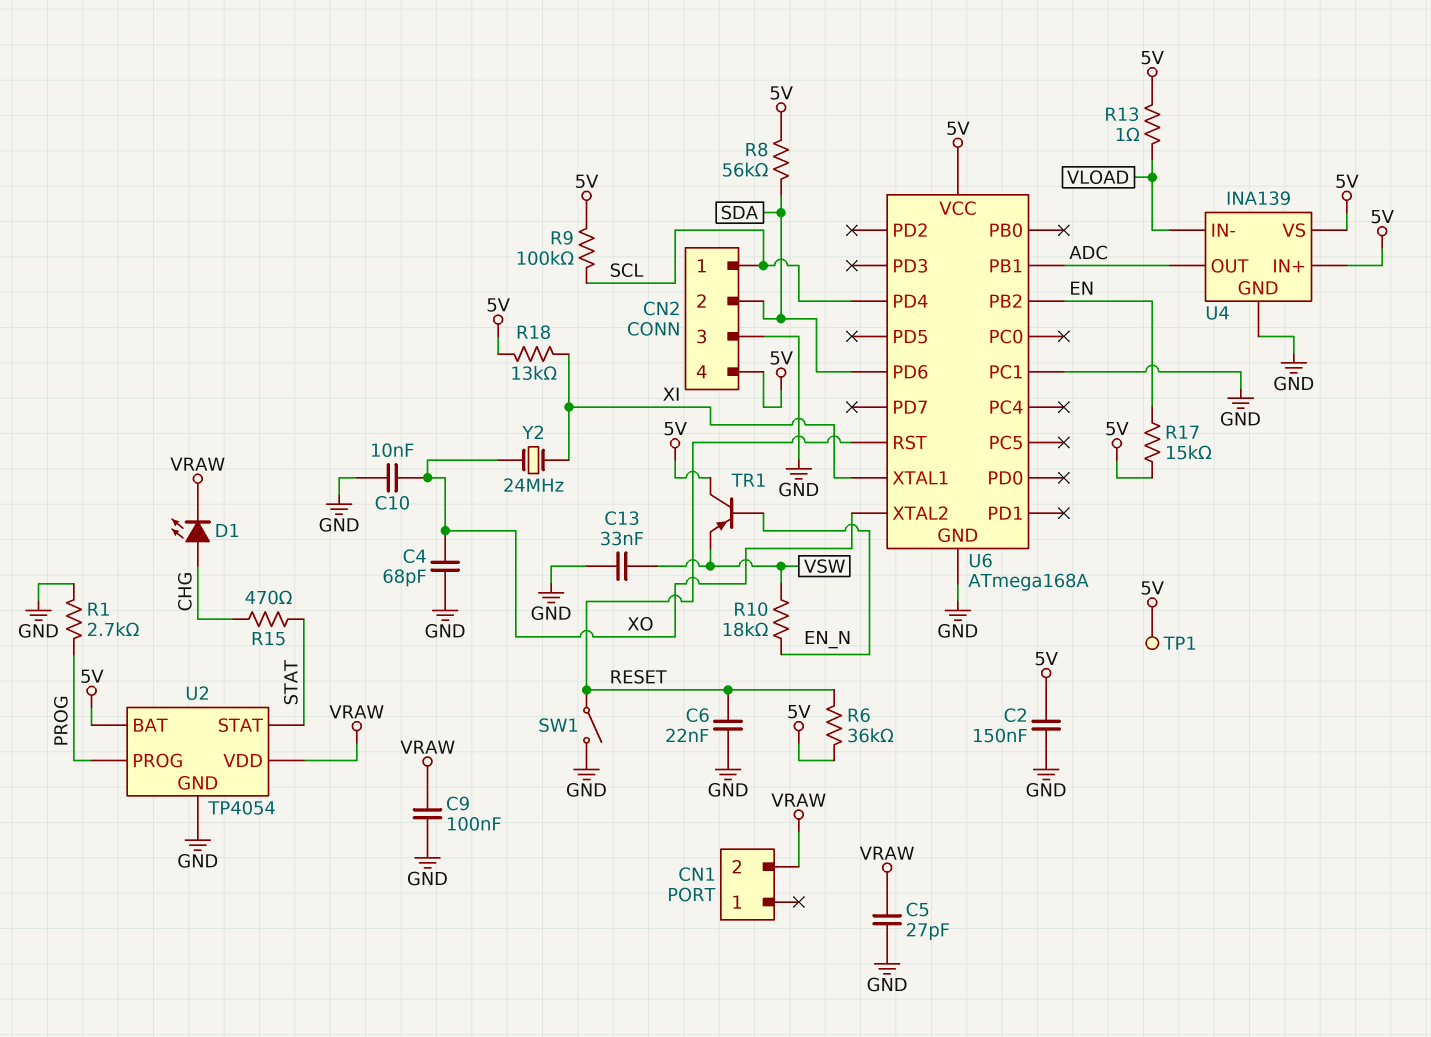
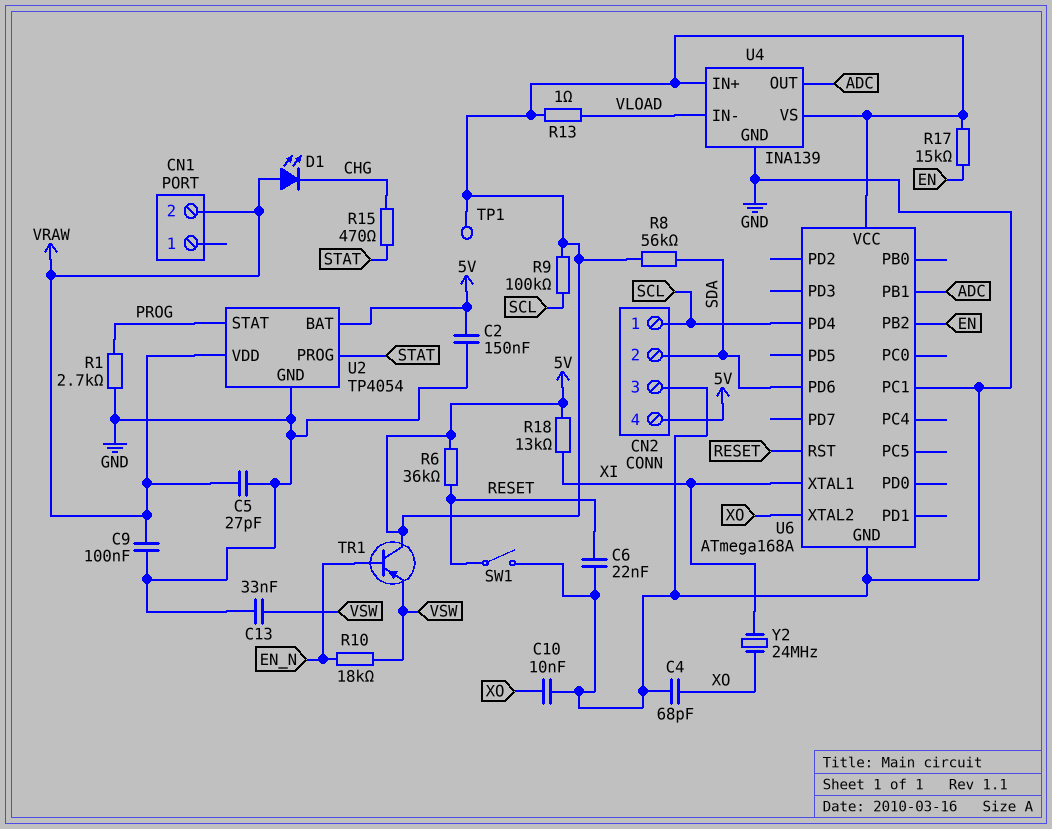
D1: LED (A CHG, K VRAW) -> LED (A VRAW, K CHG)
U2 pin PROG: PROG -> STAT
U2 pin STAT: STAT -> PROG

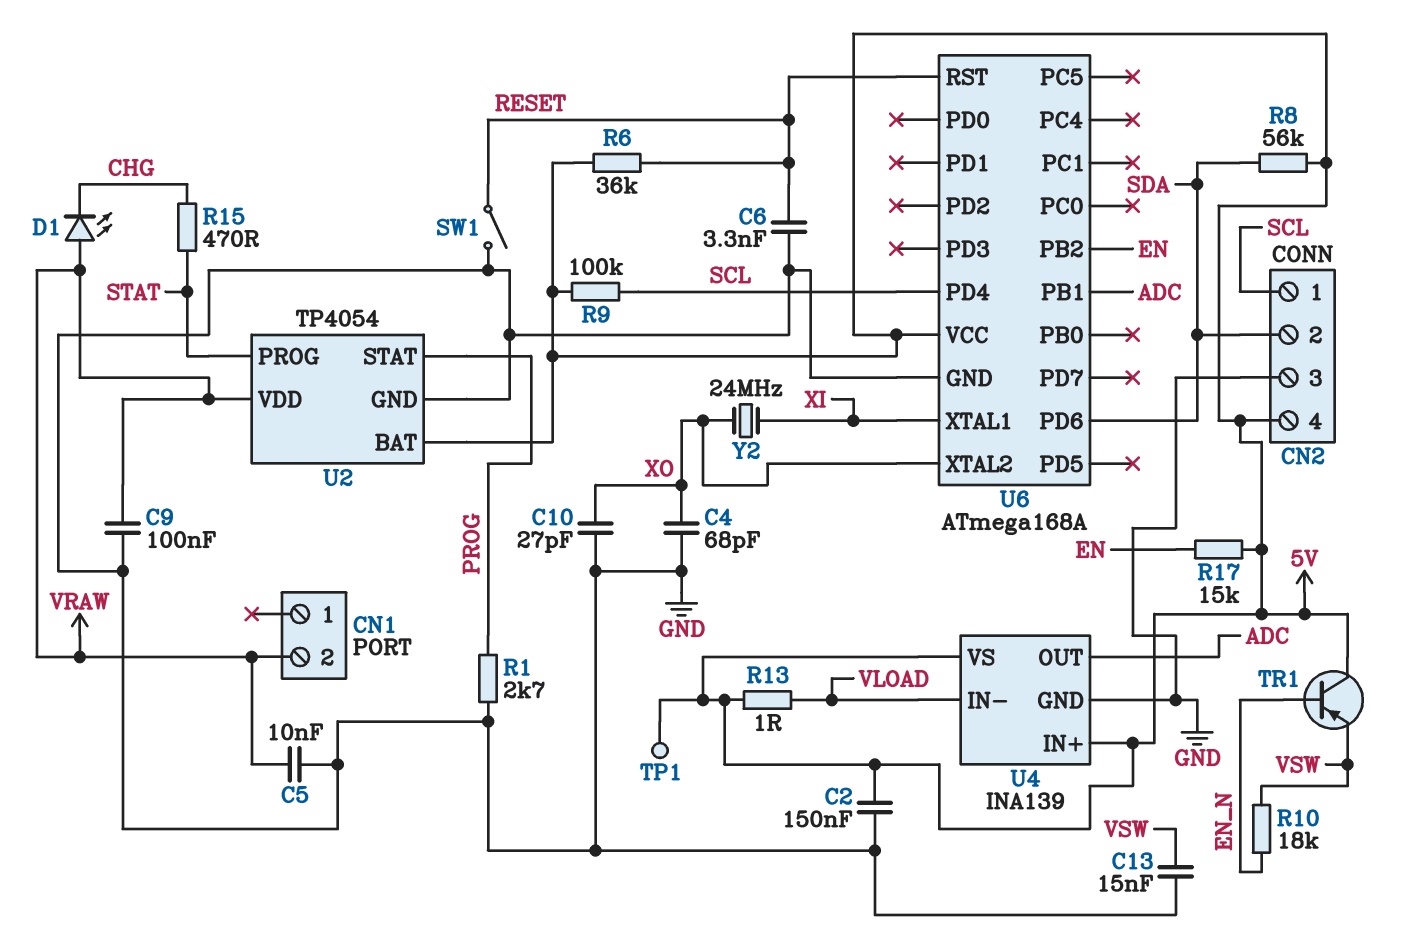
C5: 27pF (GND, VRAW) -> 10nF (GND, VRAW)
C6: 22nF (GND, RESET) -> 3.3nF (GND, RESET)
C10: 10nF (GND, XO) -> 27pF (GND, XO)
C13: 33nF (GND, VSW) -> 15nF (GND, VSW)
R18: 13k (5V, XI) -> none
U6 pin PC1: GND -> none

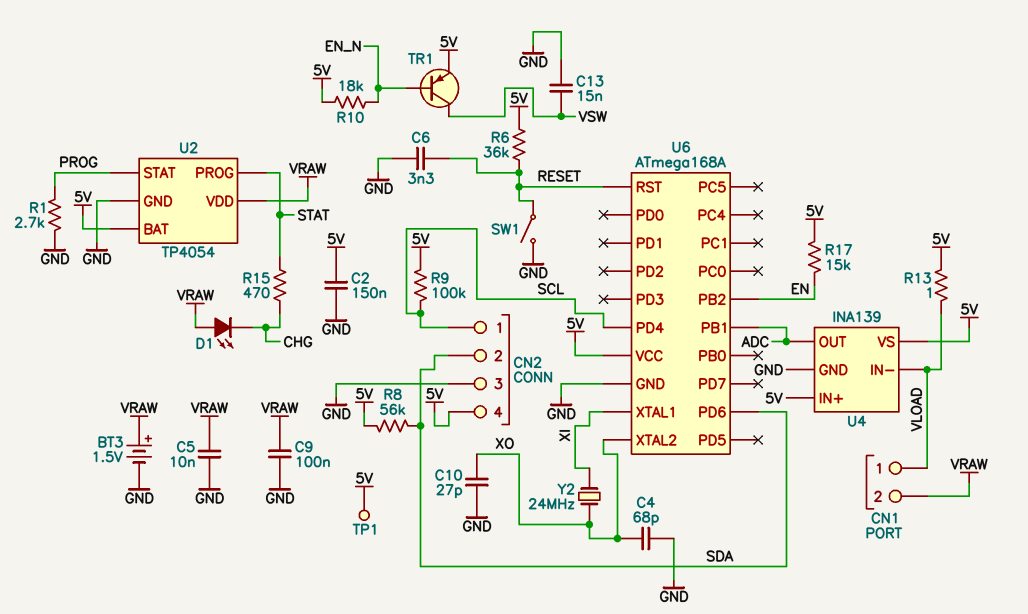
BT3: none -> 1.5V (plus VRAW, minus GND)
CN1 pin 1: none -> VLOAD
R10: 18k (EN_N, VSW) -> 18k (5V, EN_N)
TR1: PNP (B EN_N, C 5V, E VSW) -> PNP (B EN_N, C VSW, E 5V)

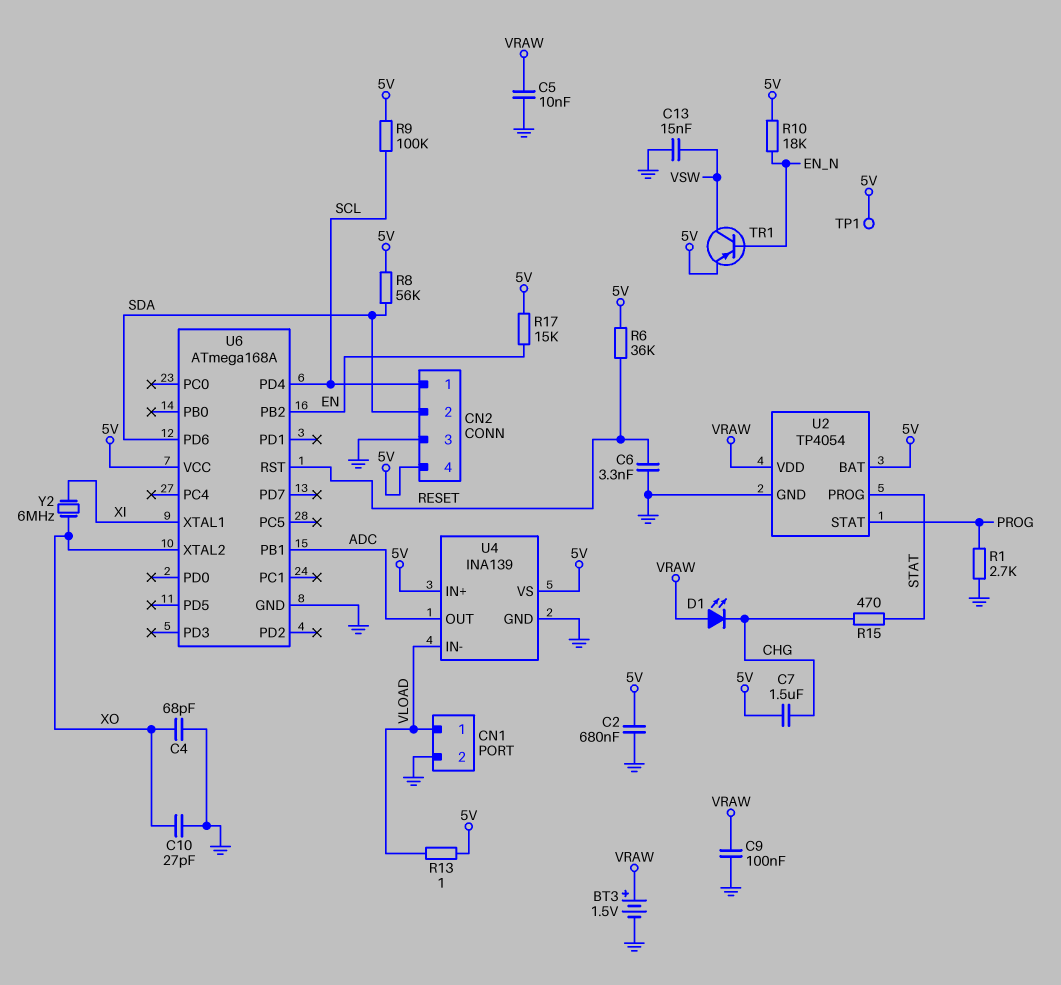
C2: 150nF (5V, GND) -> 680nF (5V, GND)
C7: none -> 1.5uF (5V, CHG)
CN1 pin 2: VRAW -> GND
SW1: switch (GND, RESET) -> none
Y2: 24MHz (XI, XO) -> 6MHz (XI, XO)

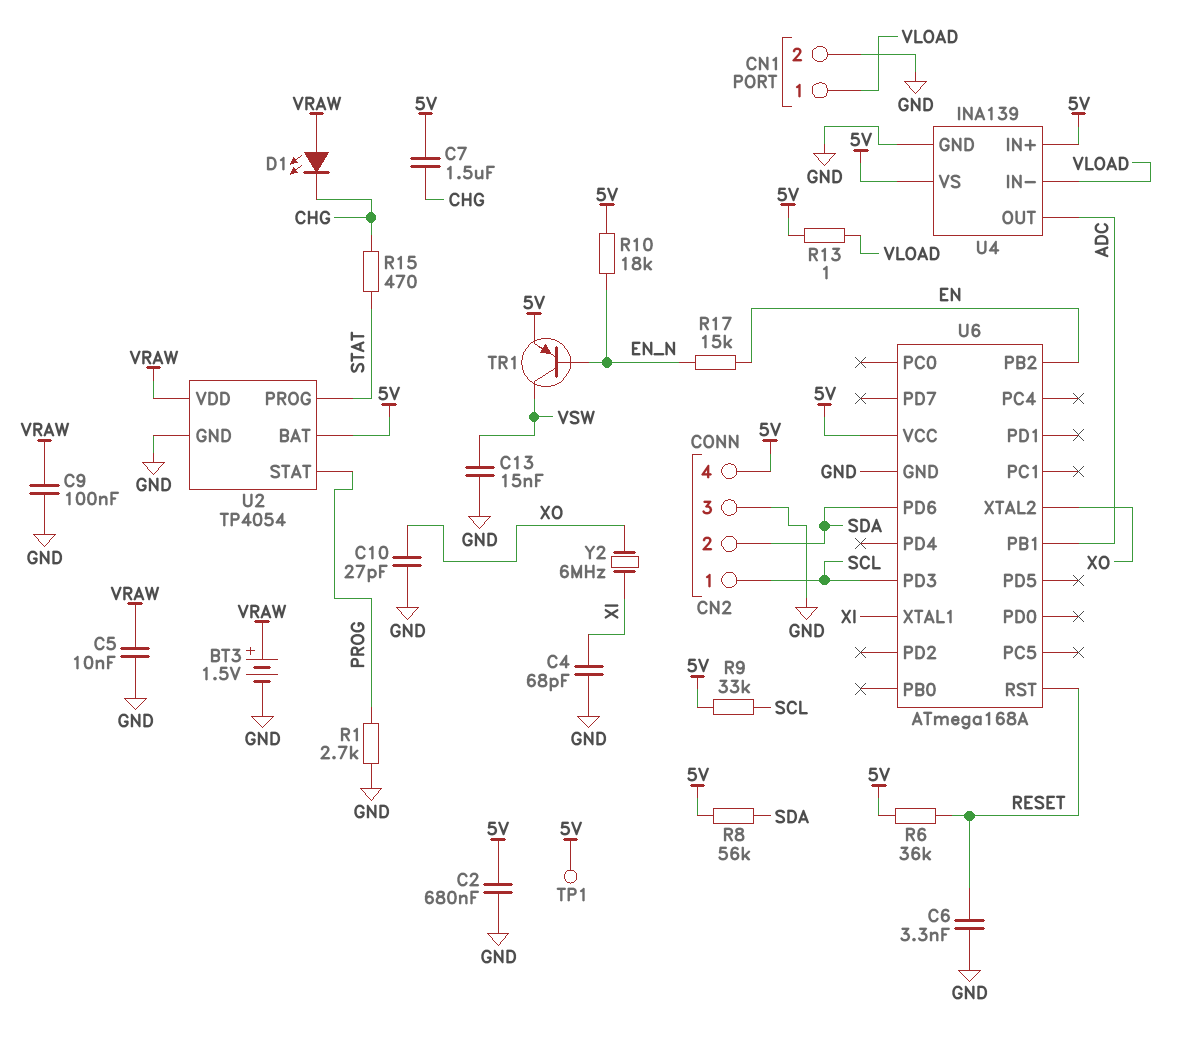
C4: 68pF (GND, XO) -> 68pF (GND, XI)
R9: 100k (5V, SCL) -> 33k (5V, SCL)
R17: 15k (5V, EN) -> 15k (EN, EN_N)
U6 pin PD3: none -> SCL
U6 pin PD4: SCL -> none

